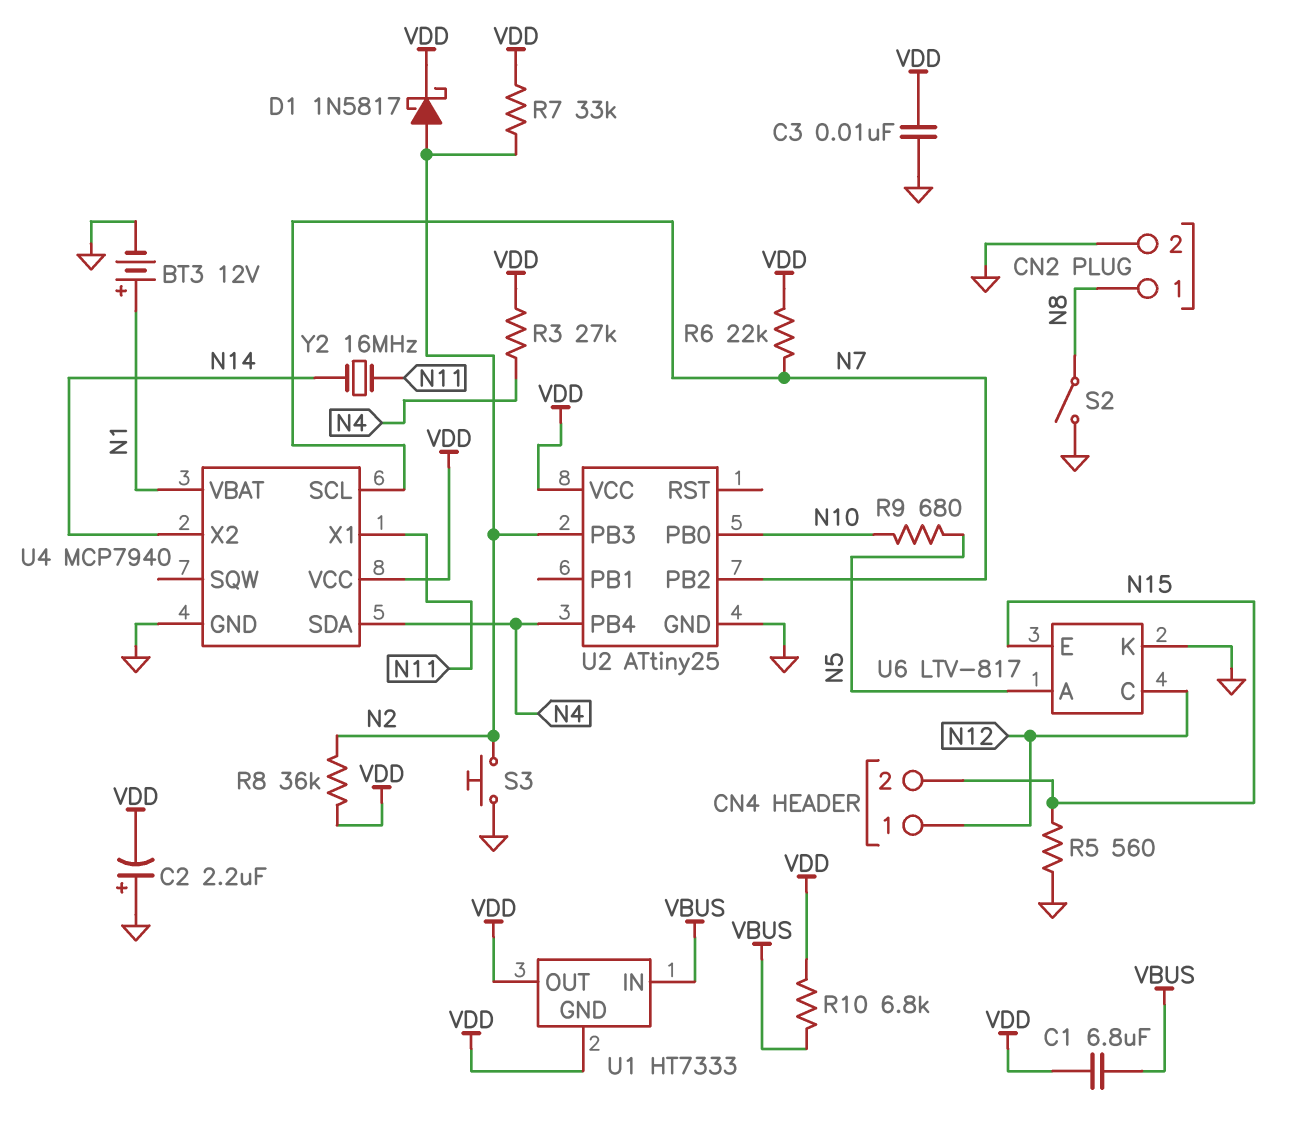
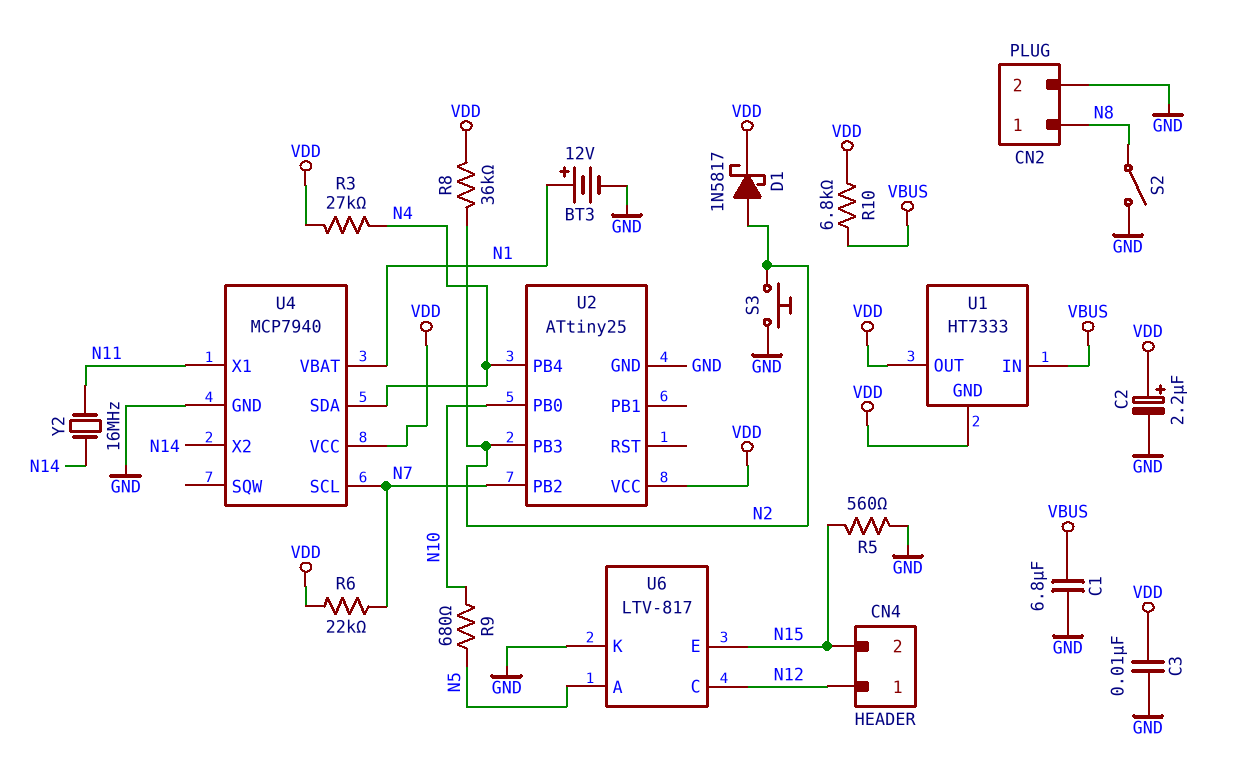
C1: 6.8uF (VBUS, VDD) -> 6.8uF (GND, VBUS)
C2: 2.2uF (plus GND, minus VDD) -> 2.2uF (plus VDD, minus GND)
R7: 33k (N2, VDD) -> none

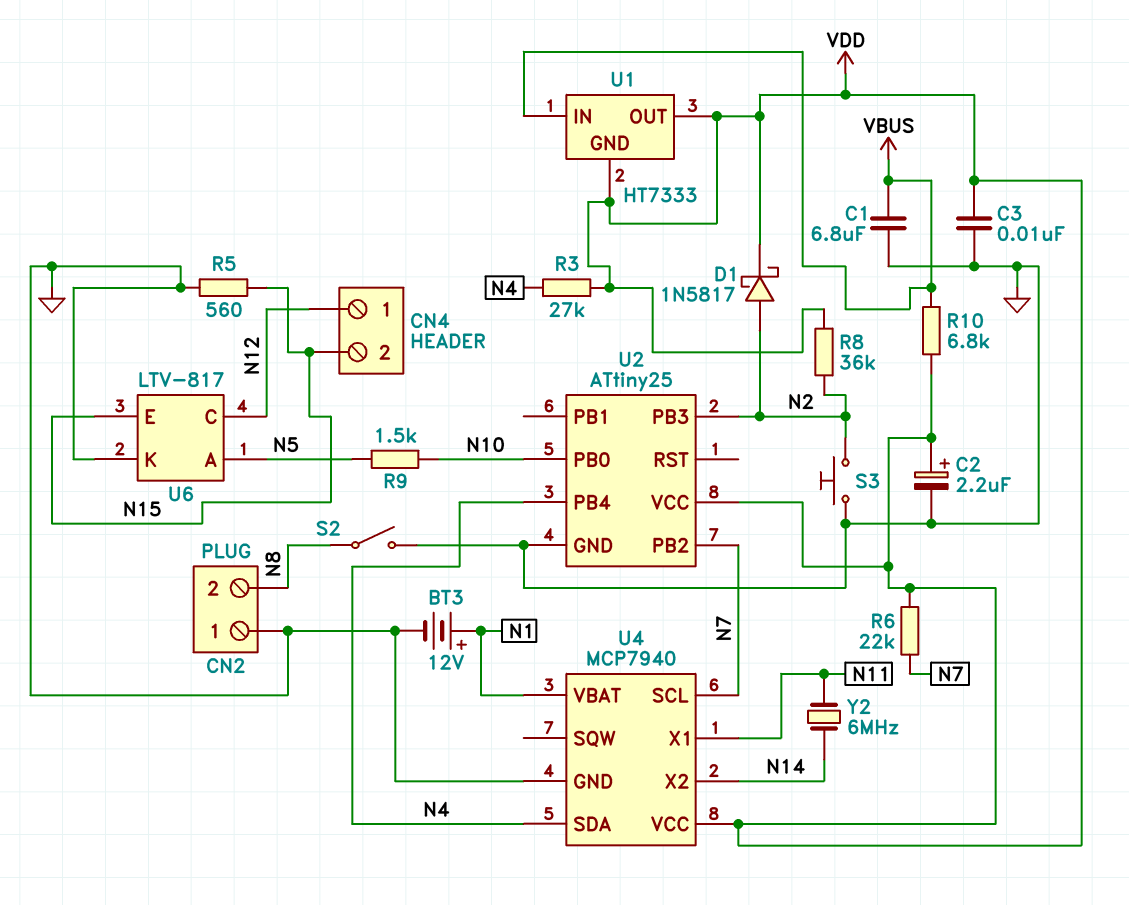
CN2 pin 1: N8 -> GND
CN2 pin 2: GND -> N8
R9: 680 (N5, N10) -> 1.5k (N5, N10)
Y2: 16MHz (N11, N14) -> 6MHz (N11, N14)

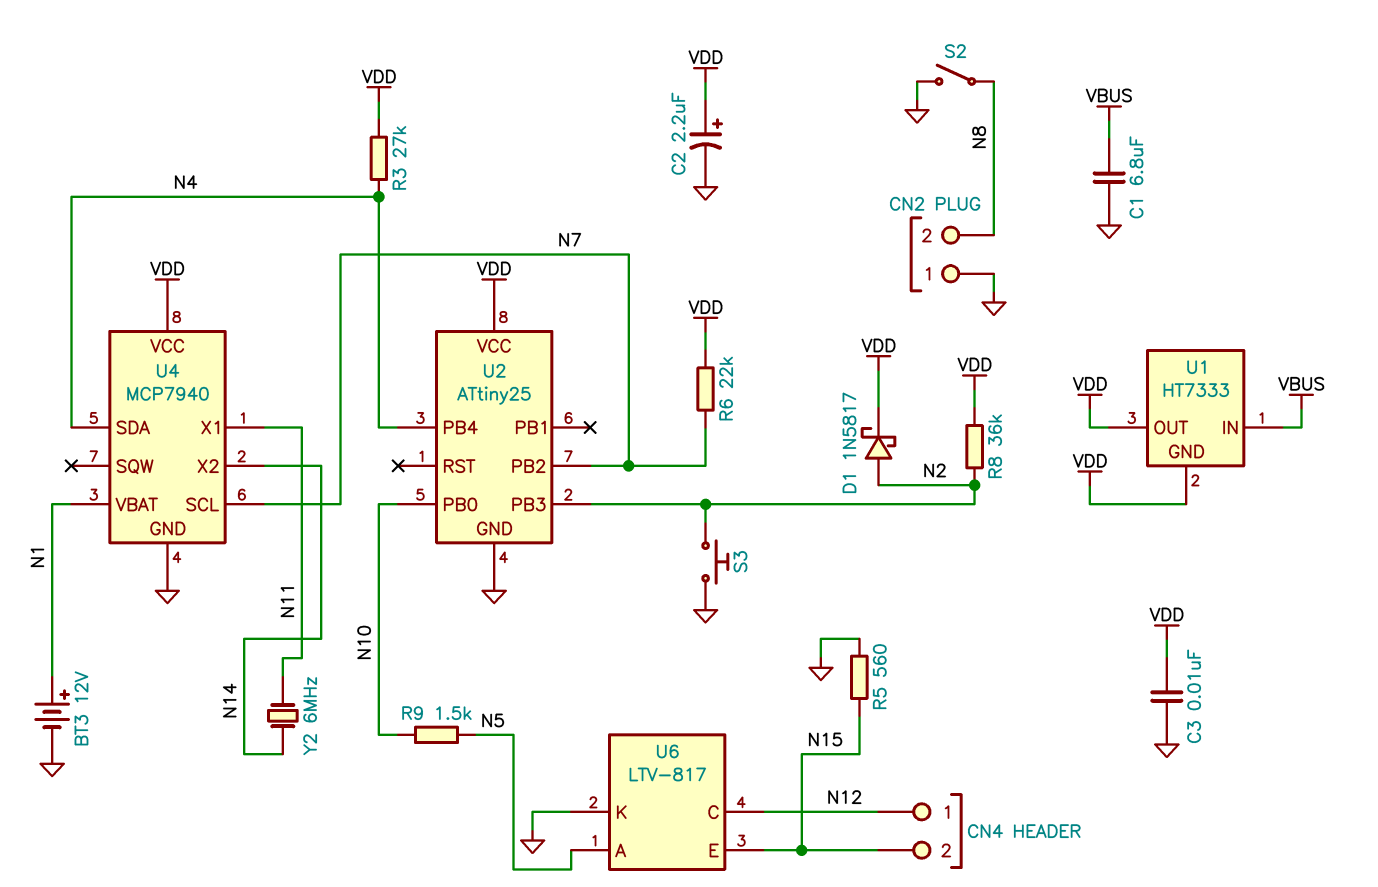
R10: 6.8k (VBUS, VDD) -> none

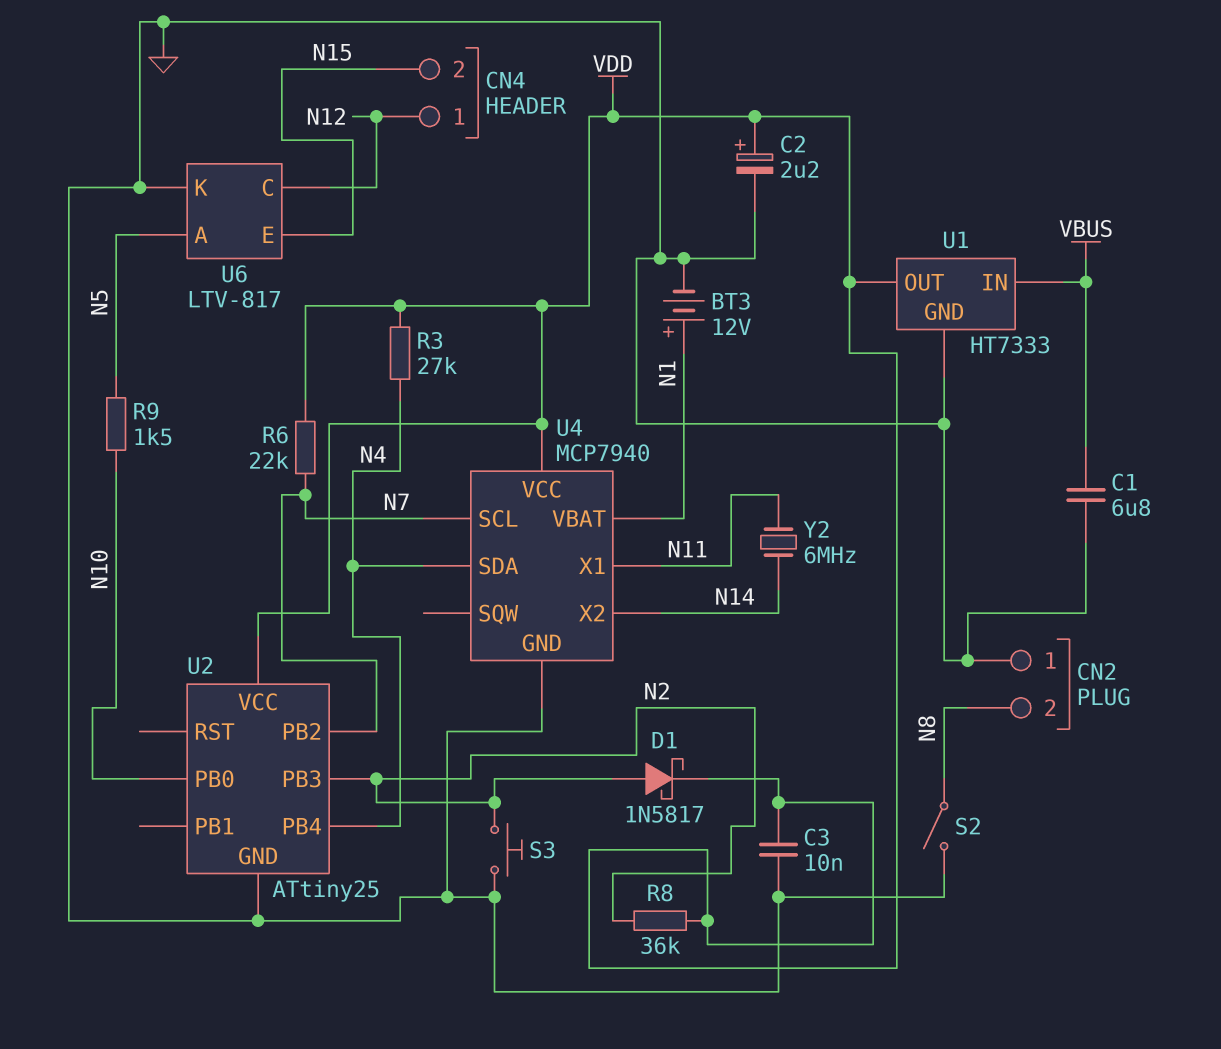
R5: 560 (GND, N15) -> none
U1 pin GND: VDD -> GND

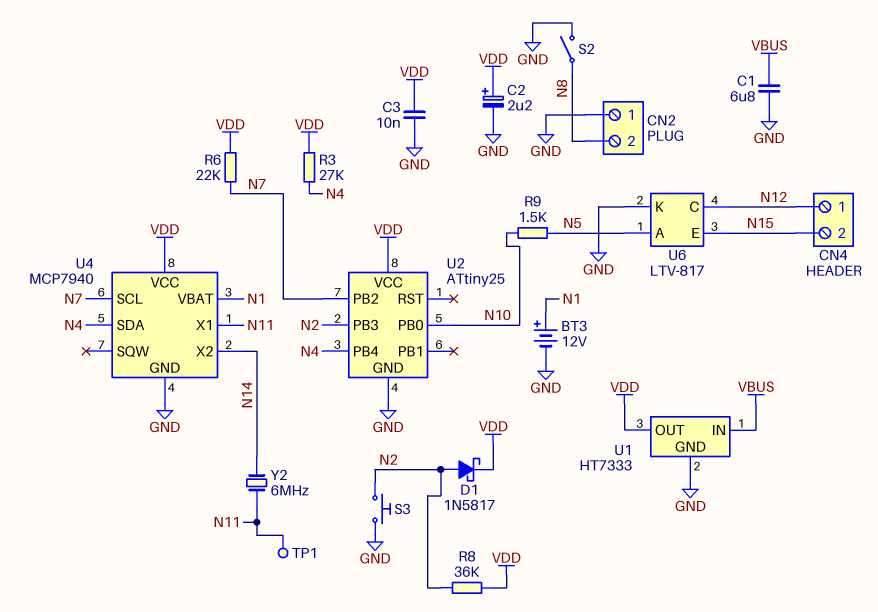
TP1: none -> test point (N11)

